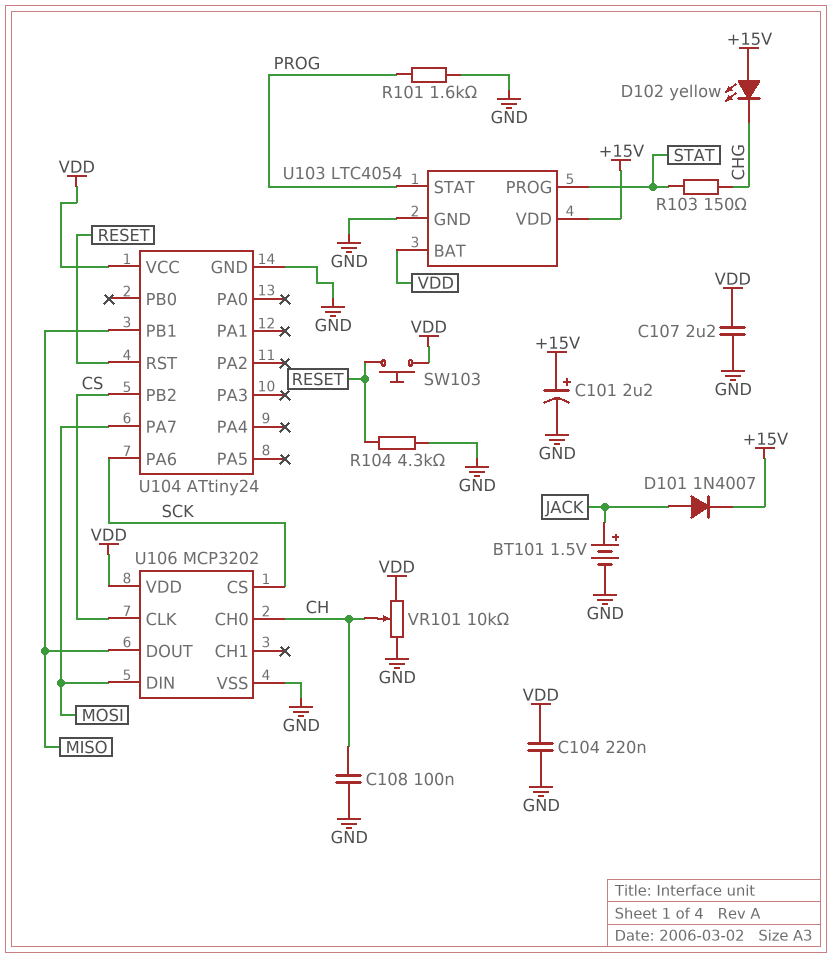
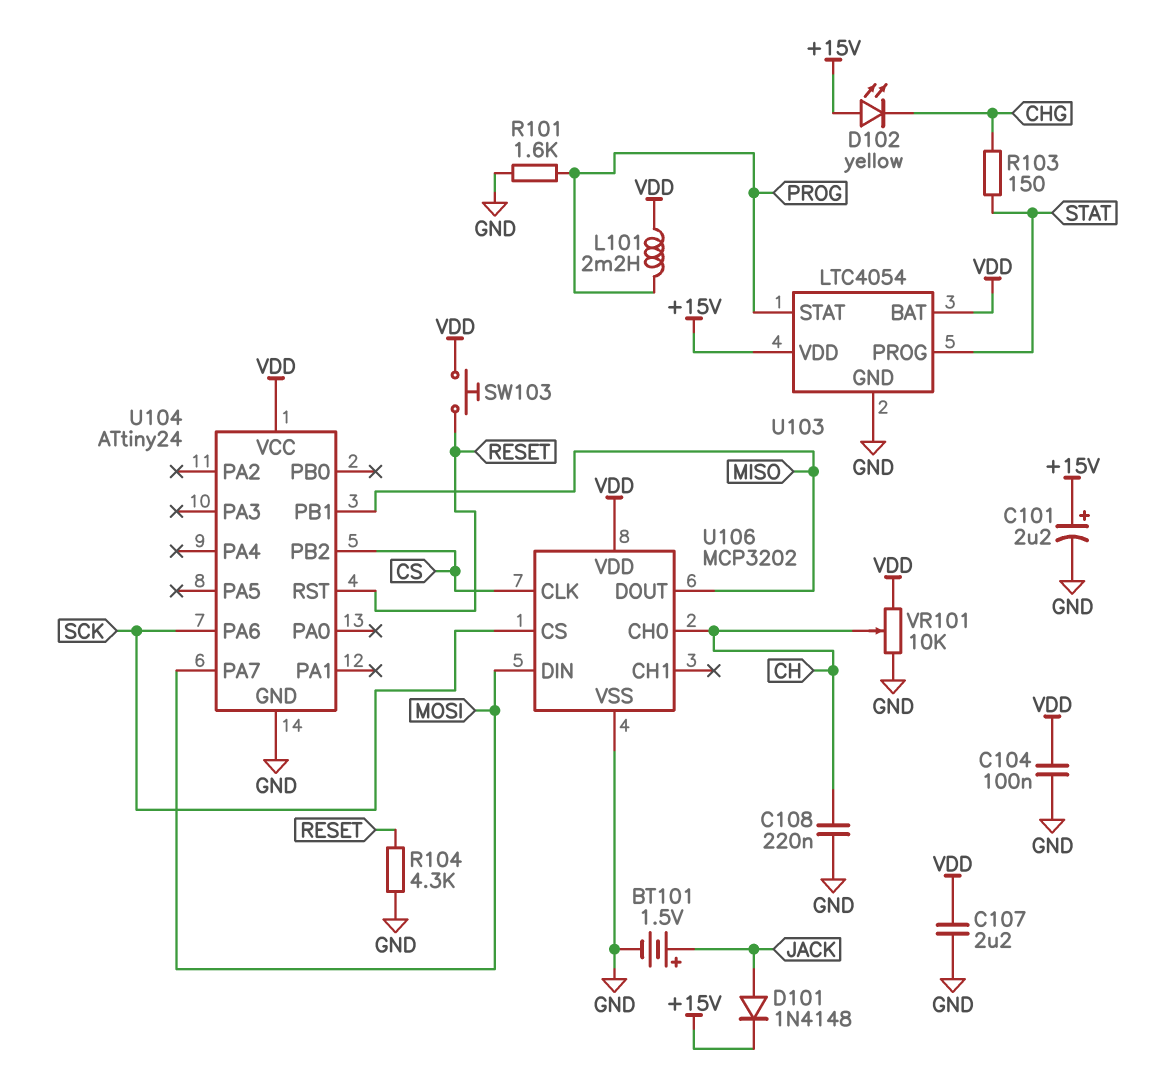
C104: 220nF (GND, VDD) -> 100nF (GND, VDD)
C108: 100nF (CH, GND) -> 220nF (CH, GND)
D101: diode 1N4007 (A JACK, K +15V) -> diode 1N4148 (A JACK, K +15V)
L101: none -> 2.2mH (PROG, VDD)

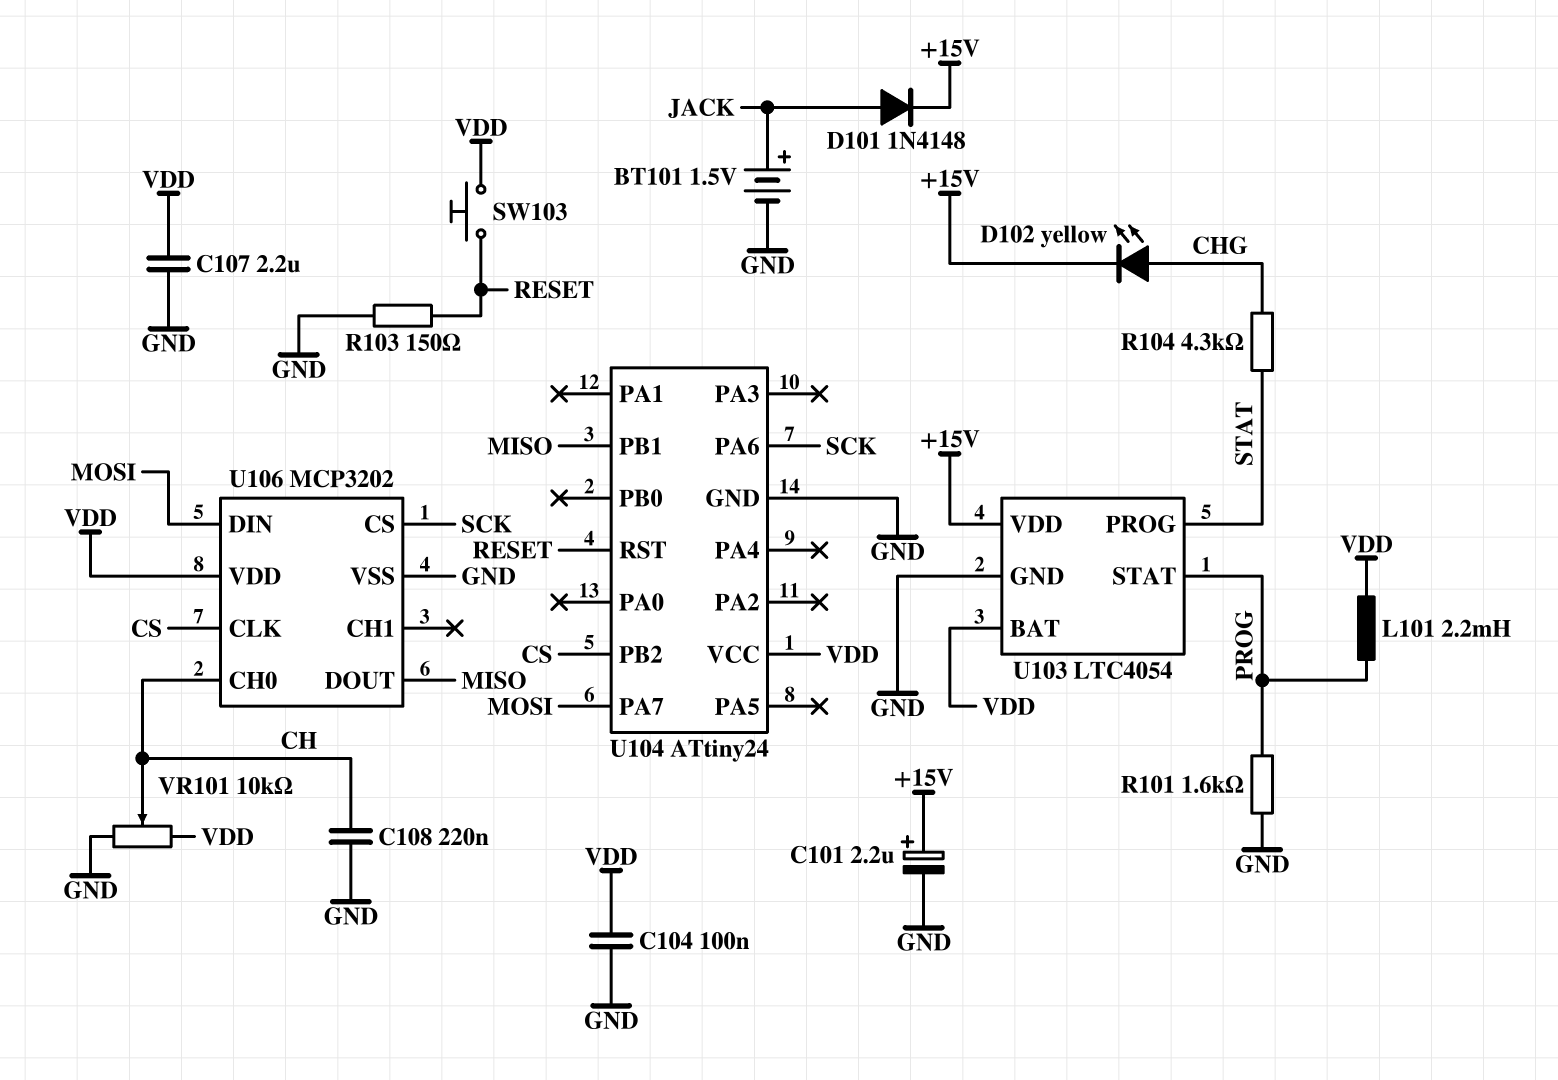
D102: LED yellow (A +15V, K CHG) -> LED yellow (A CHG, K +15V)
R103: 150 (CHG, STAT) -> 150 (GND, RESET)
R104: 4.3k (GND, RESET) -> 4.3k (CHG, STAT)

